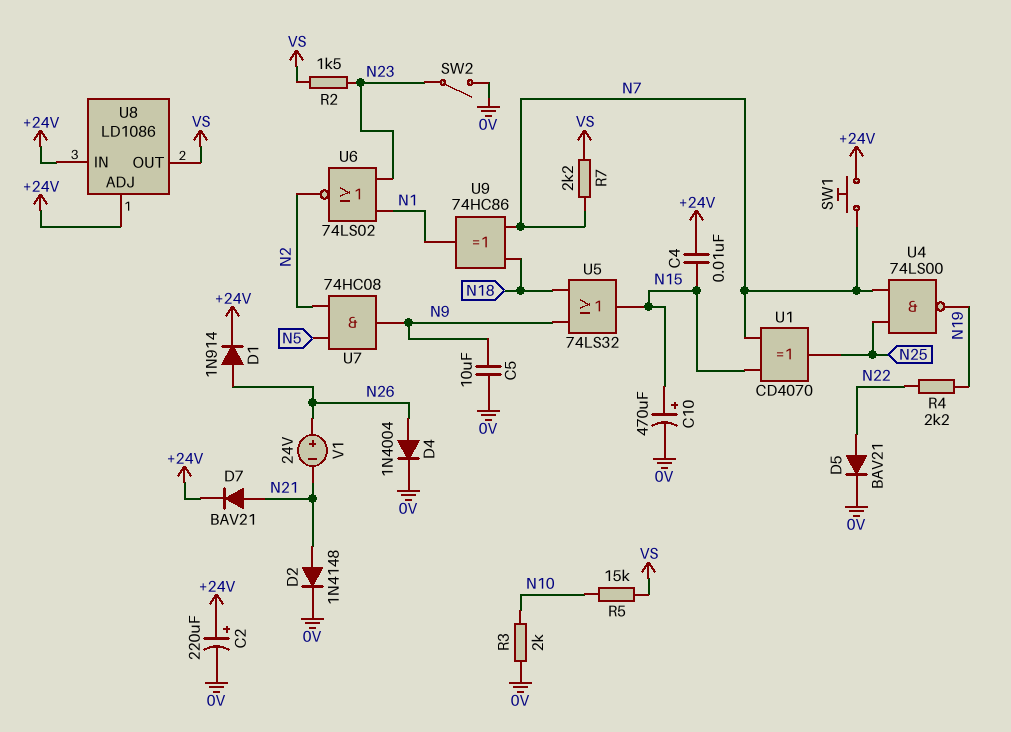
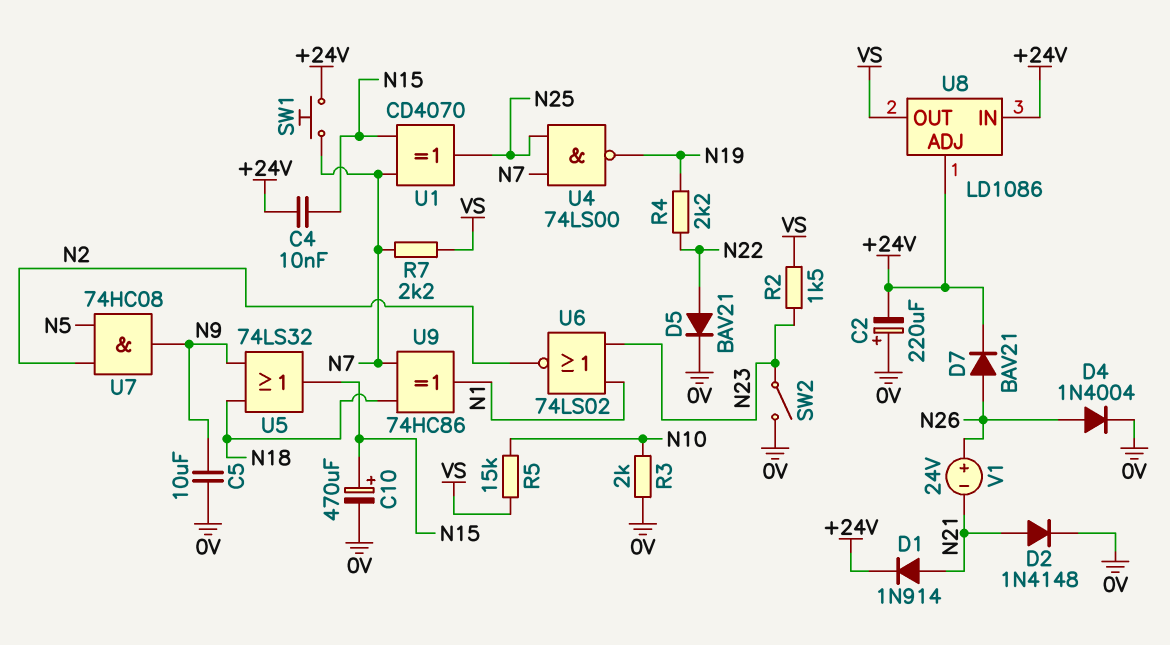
C2: 220uF (plus +24V, minus 0V) -> 220uF (plus 0V, minus +24V)
D1: diode 1N914 (A N26, K +24V) -> diode 1N914 (A N21, K +24V)
D7: diode BAV21 (A N21, K +24V) -> diode BAV21 (A N26, K +24V)

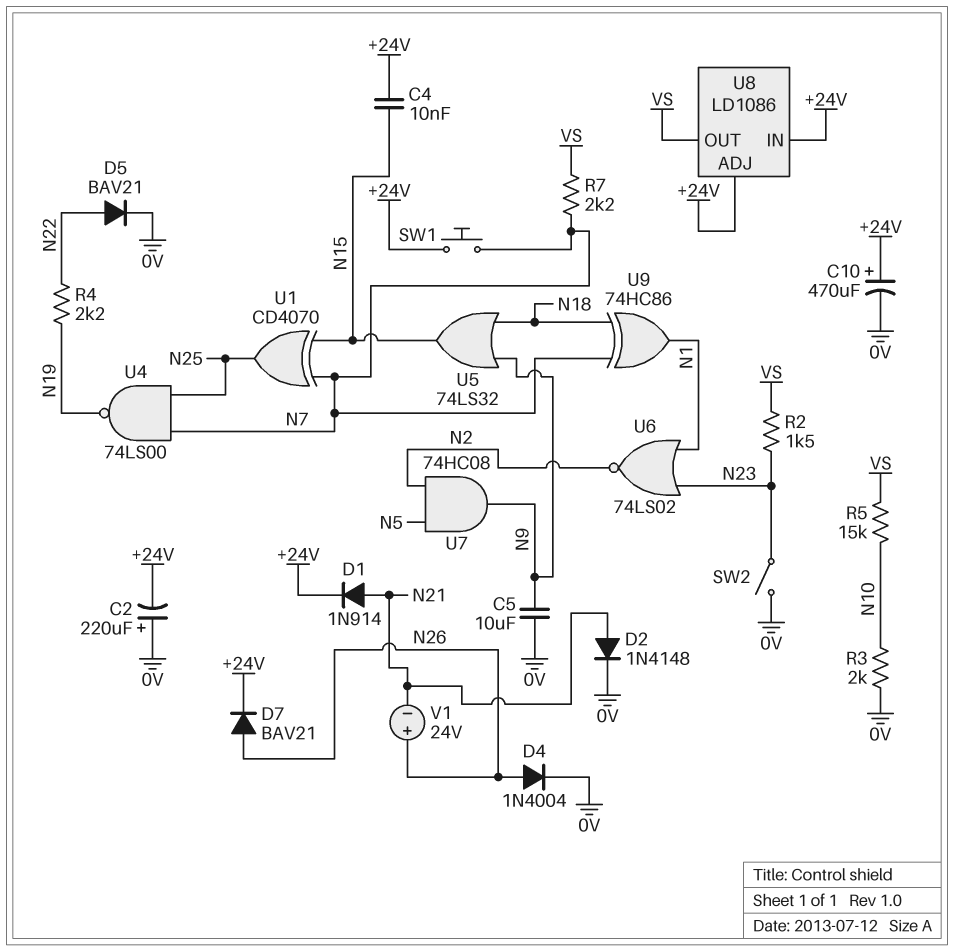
C10: 470uF (plus N15, minus 0V) -> 470uF (plus +24V, minus 0V)

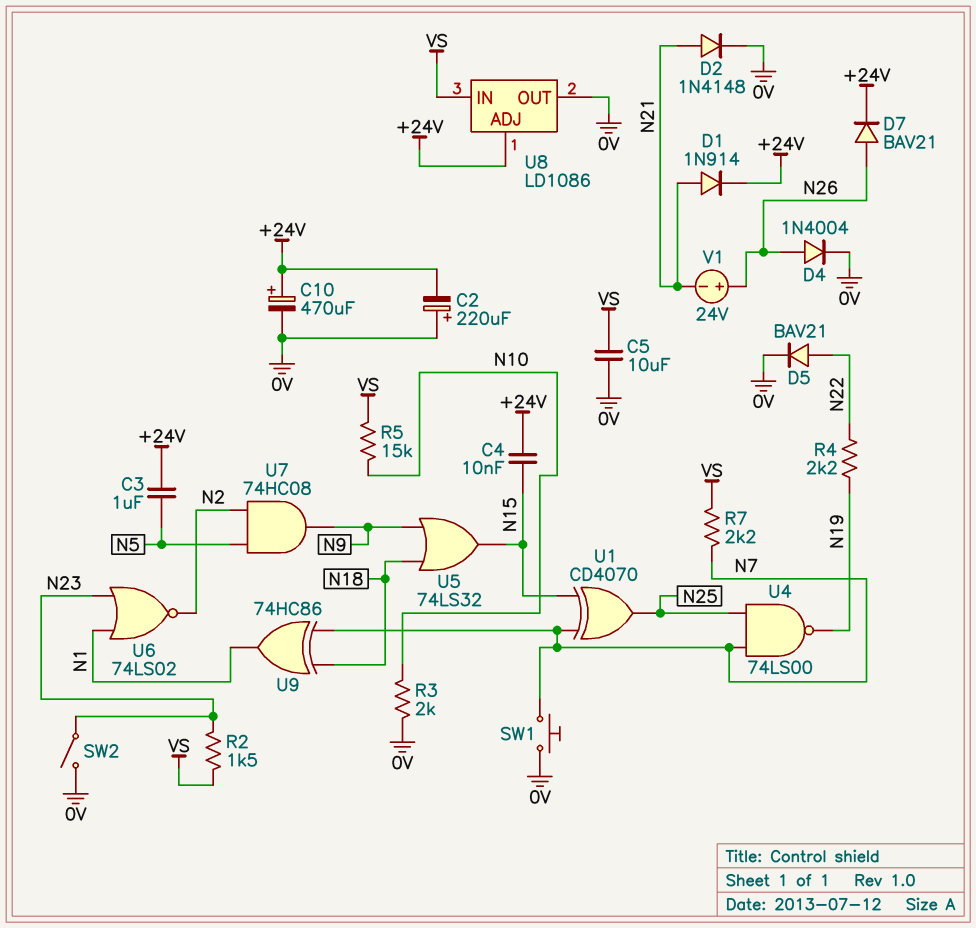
C3: none -> 1uF (+24V, N5)
C5: 10uF (0V, N9) -> 10uF (0V, VS)
SW1: button (+24V, N7) -> button (0V, N7)
U8 pin IN: +24V -> VS
U8 pin OUT: VS -> 0V

